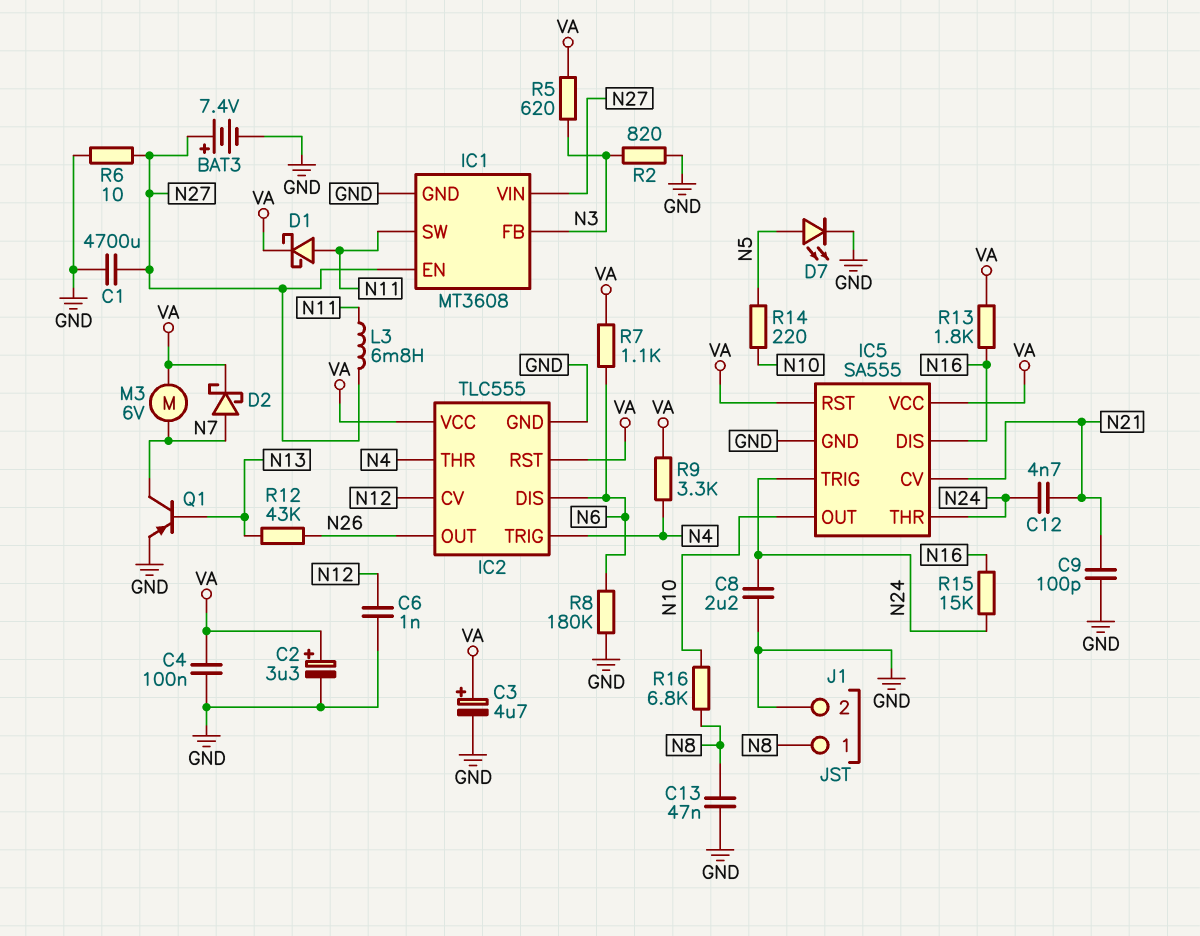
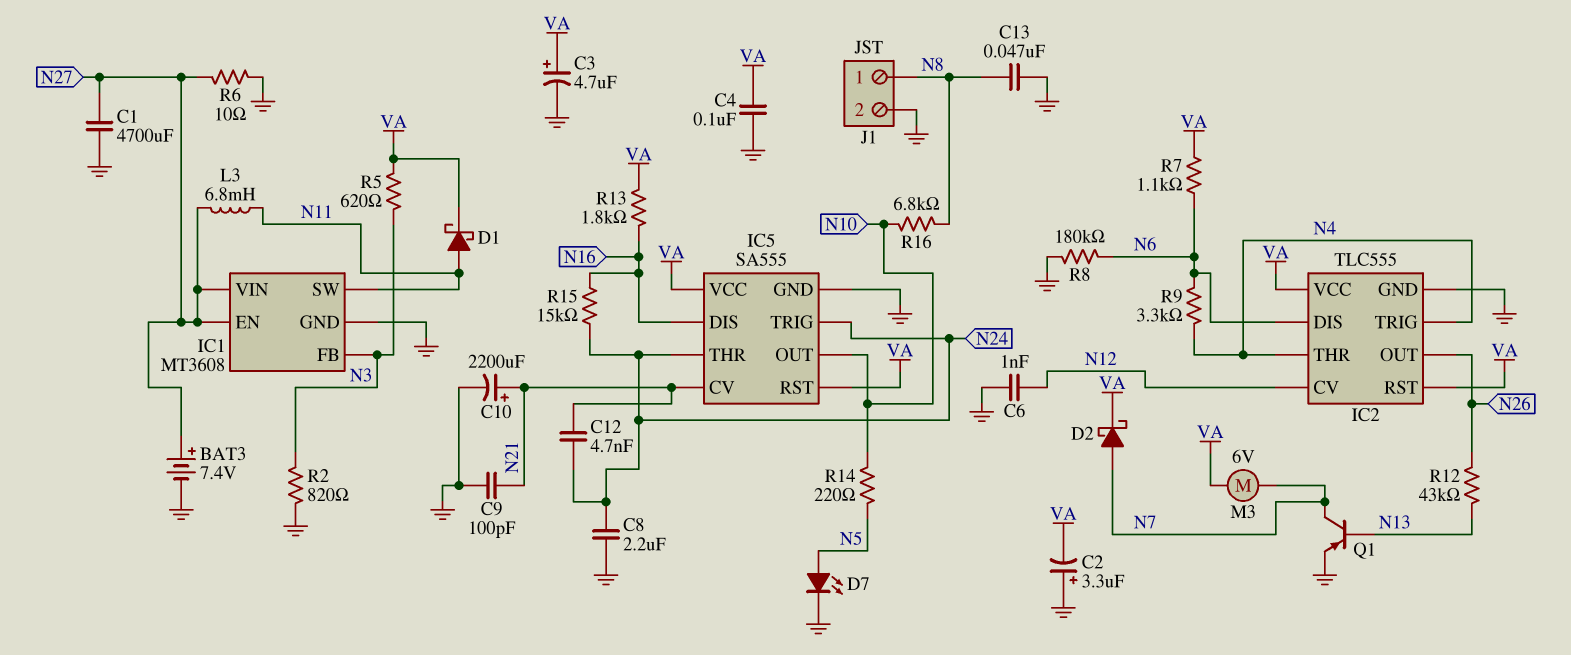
C2: 3.3uF (plus VA, minus GND) -> 3.3uF (plus GND, minus VA)
C10: none -> 2200uF (plus N21, minus GND)
R9: 3.3k (N4, VA) -> 3.3k (N4, N6)

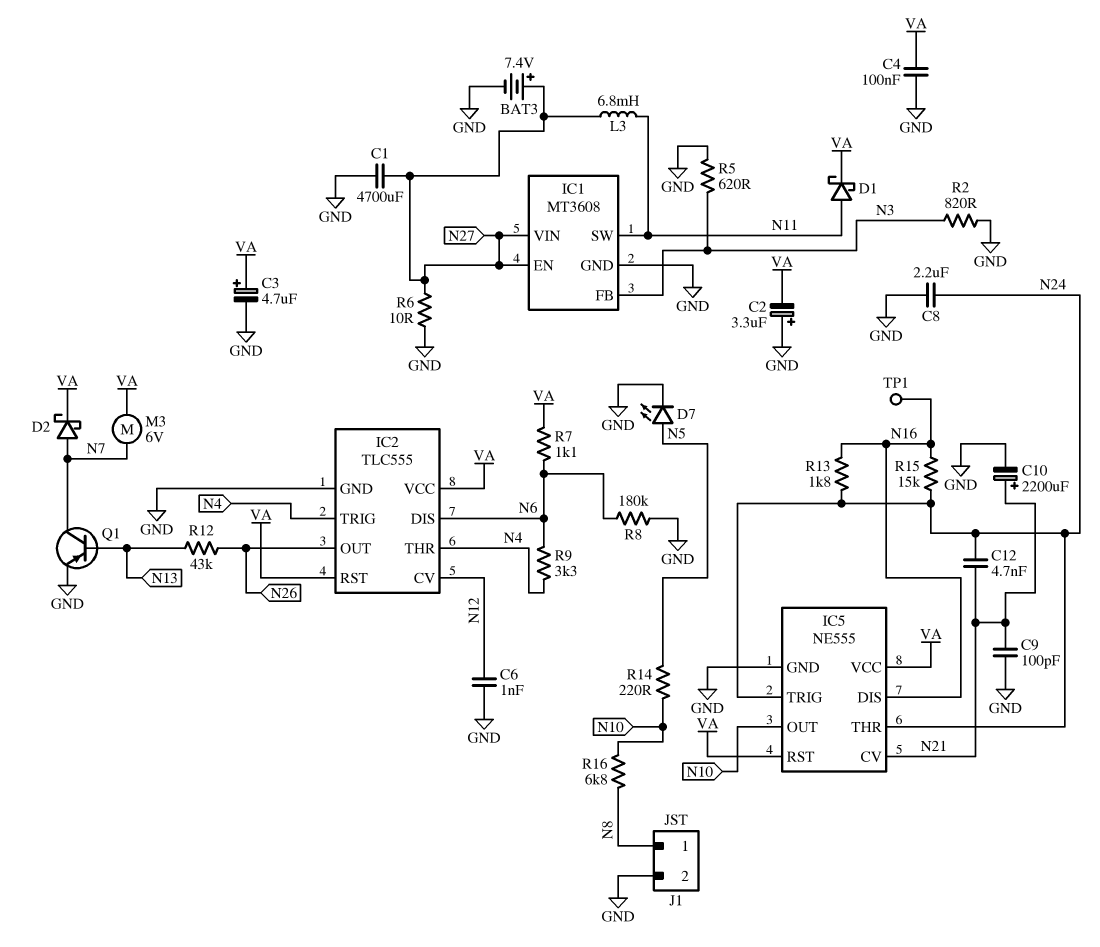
C13: 47nF (GND, N8) -> none
IC5: SA555 -> NE555
R5: 620 (N3, VA) -> 620 (GND, N3)
R13: 1.8k (N16, VA) -> 1.8k (N16, N24)
TP1: none -> test point (N16)

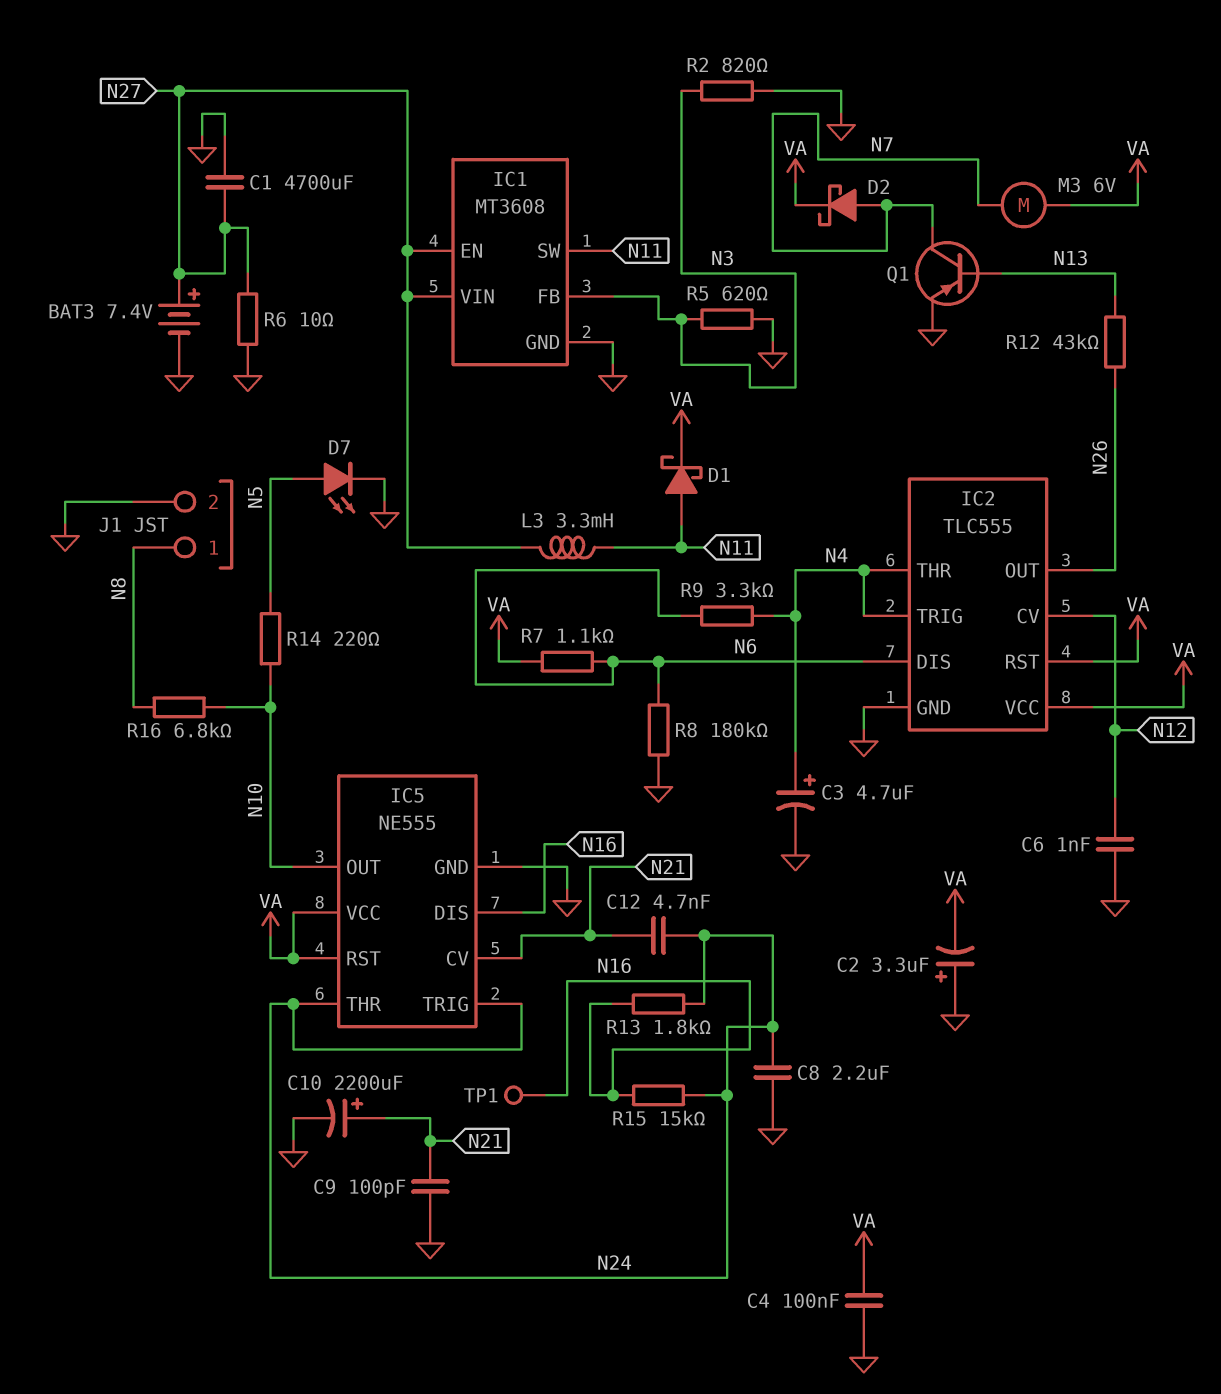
C3: 4.7uF (plus VA, minus GND) -> 4.7uF (plus N4, minus GND)
L3: 6.8mH (N11, N27) -> 3.3mH (N11, N27)

